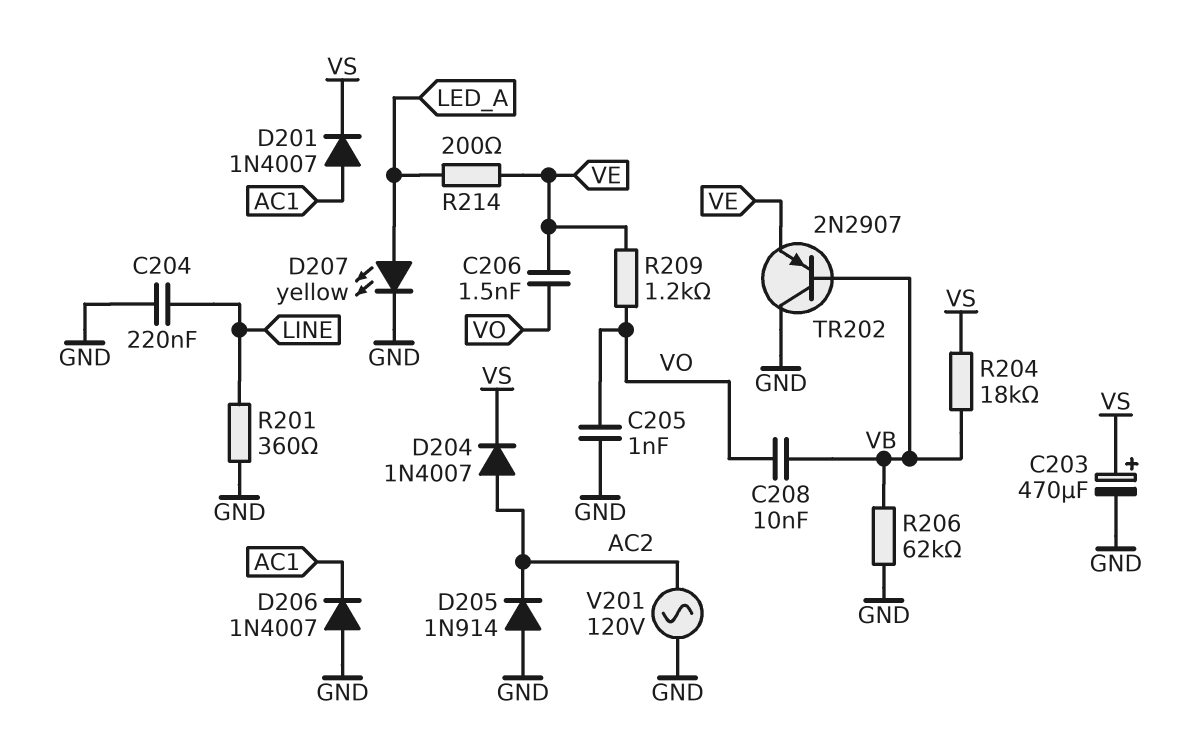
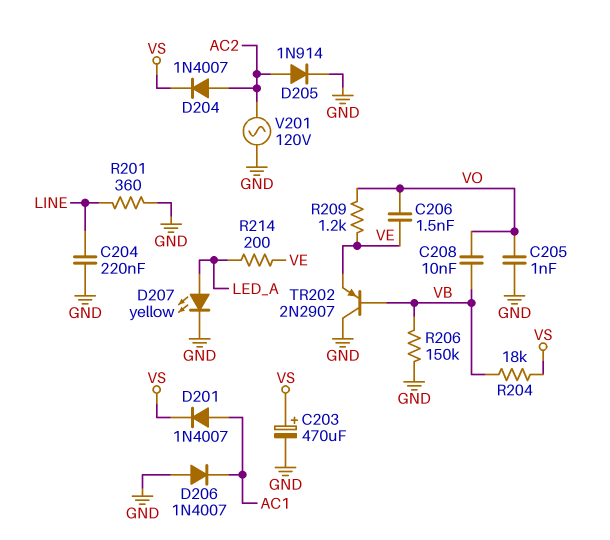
D205: diode 1N914 (A GND, K AC2) -> diode 1N914 (A AC2, K GND)
R206: 62k (GND, VB) -> 150k (GND, VB)

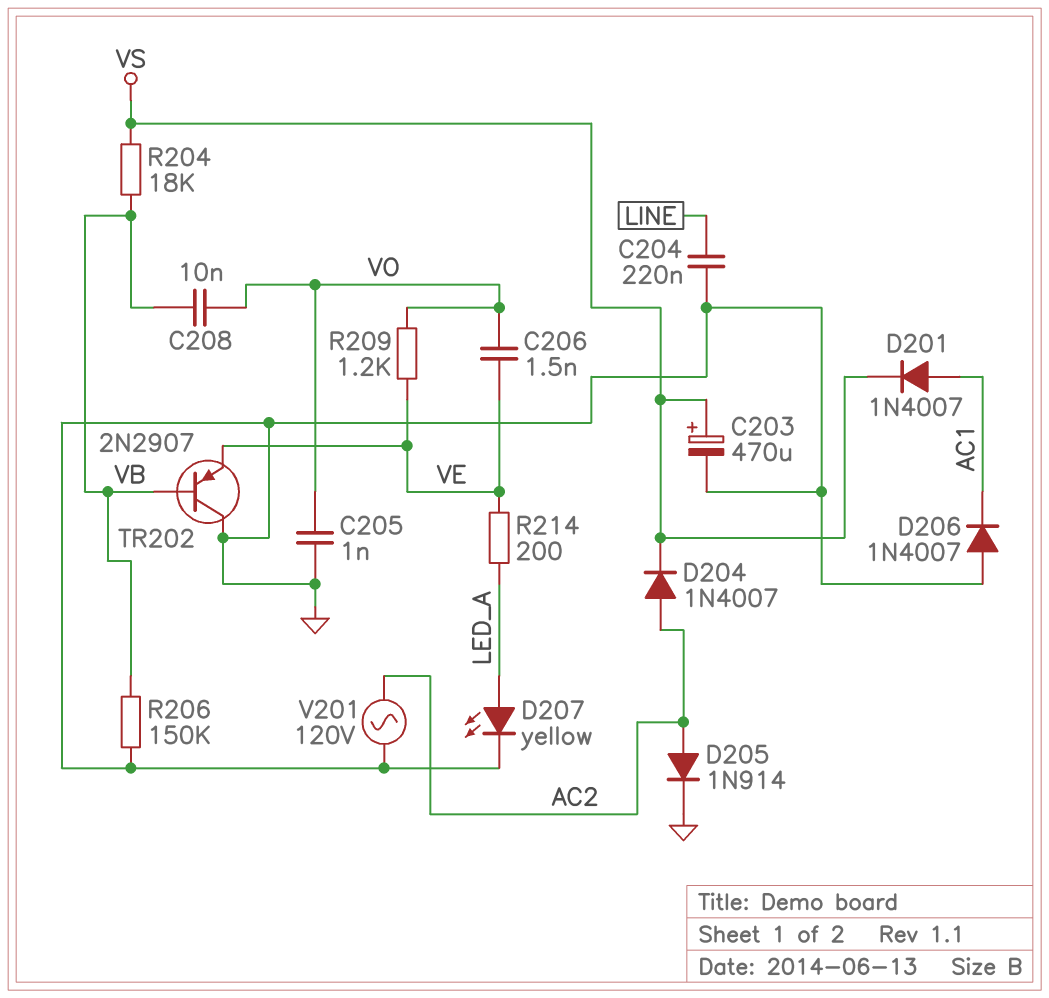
R201: 360 (GND, LINE) -> none

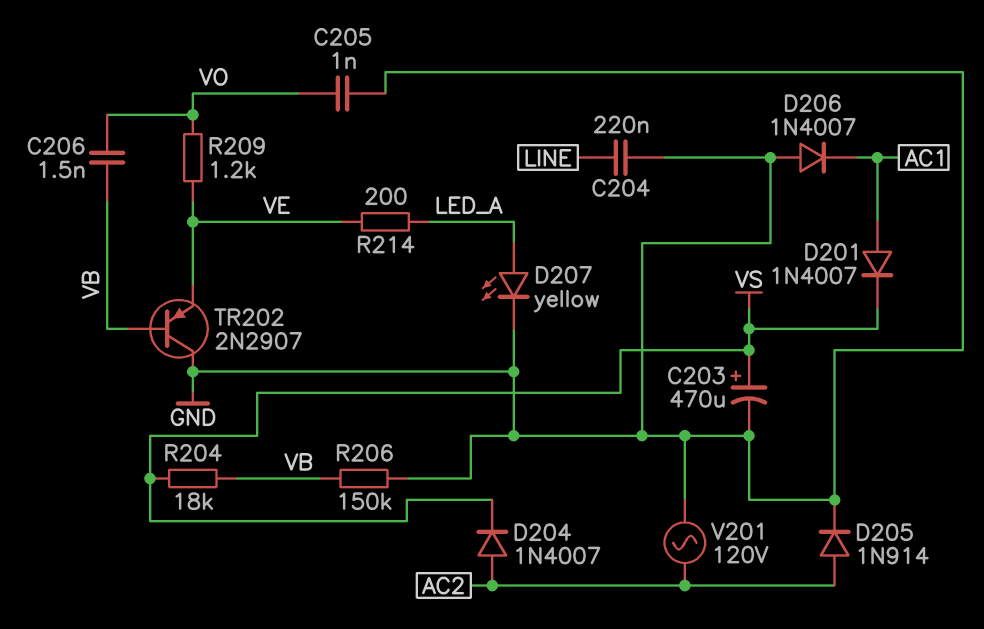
C206: 1.5nF (VE, VO) -> 1.5nF (VB, VO)
C208: 10nF (VB, VO) -> none

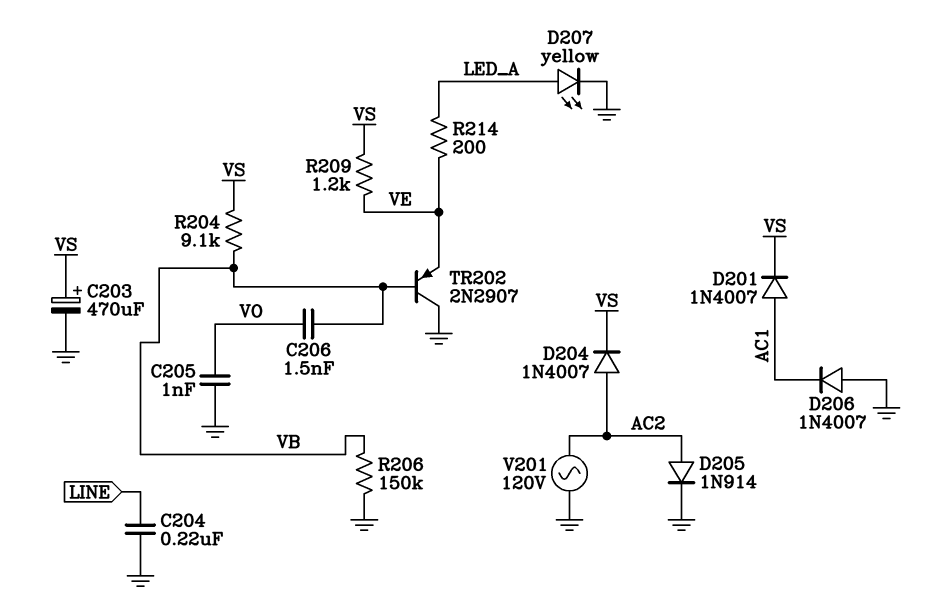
R204: 18k (VB, VS) -> 9.1k (VB, VS)
R209: 1.2k (VE, VO) -> 1.2k (VE, VS)

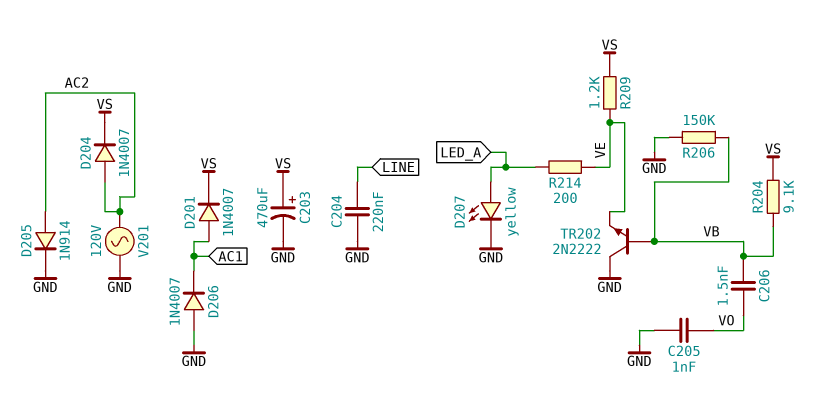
TR202: PNP 2N2907 (B VB, C GND, E VE) -> NPN 2N2222 (B VB, C GND, E VE)

